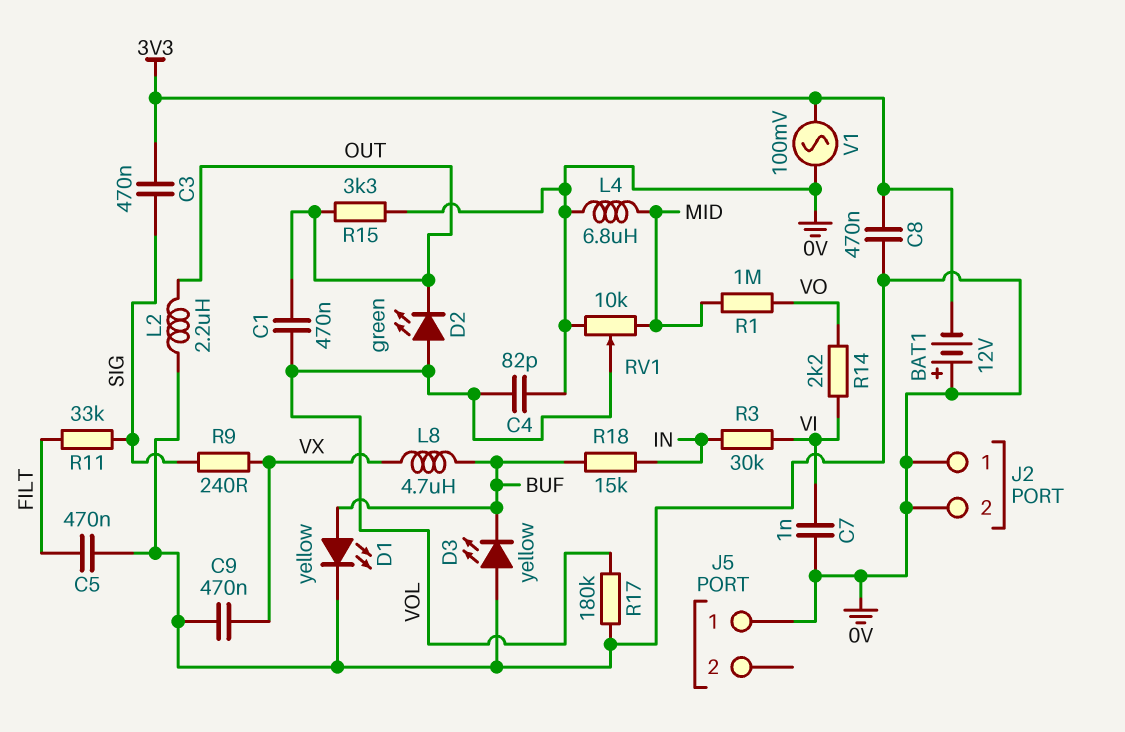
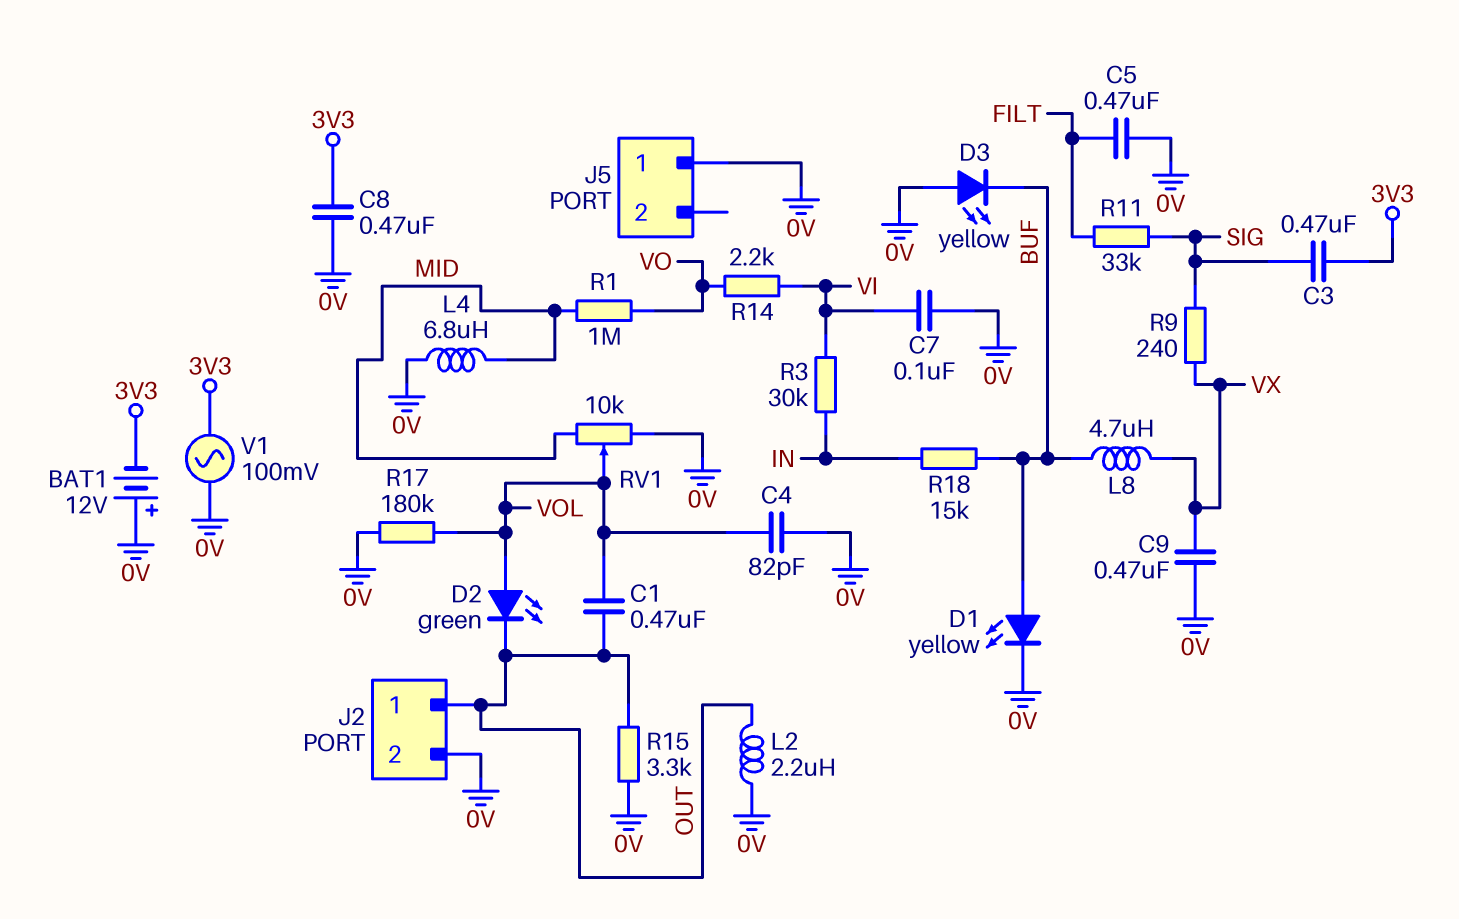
C7: 1nF (0V, VI) -> 100nF (0V, VI)
J2 pin 1: 0V -> OUT

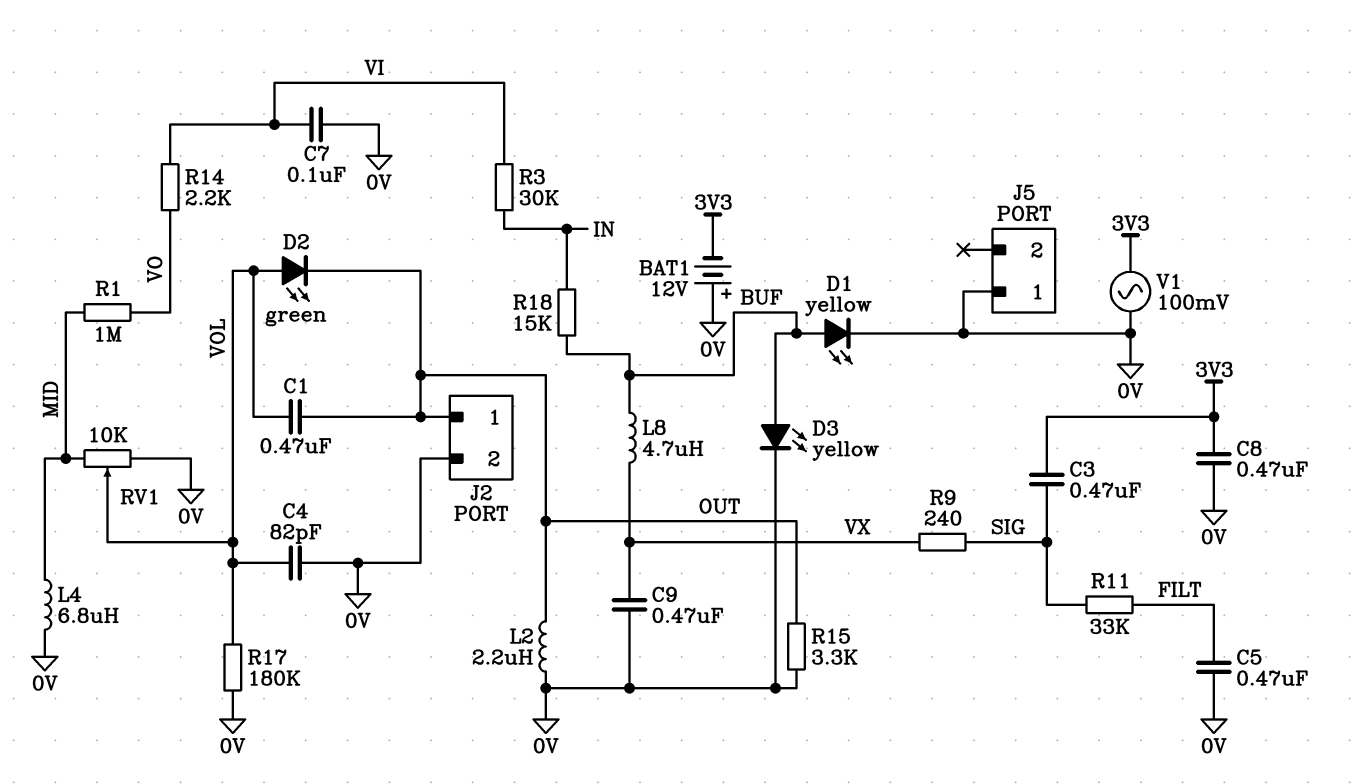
D3: LED yellow (A 0V, K BUF) -> LED yellow (A BUF, K 0V)

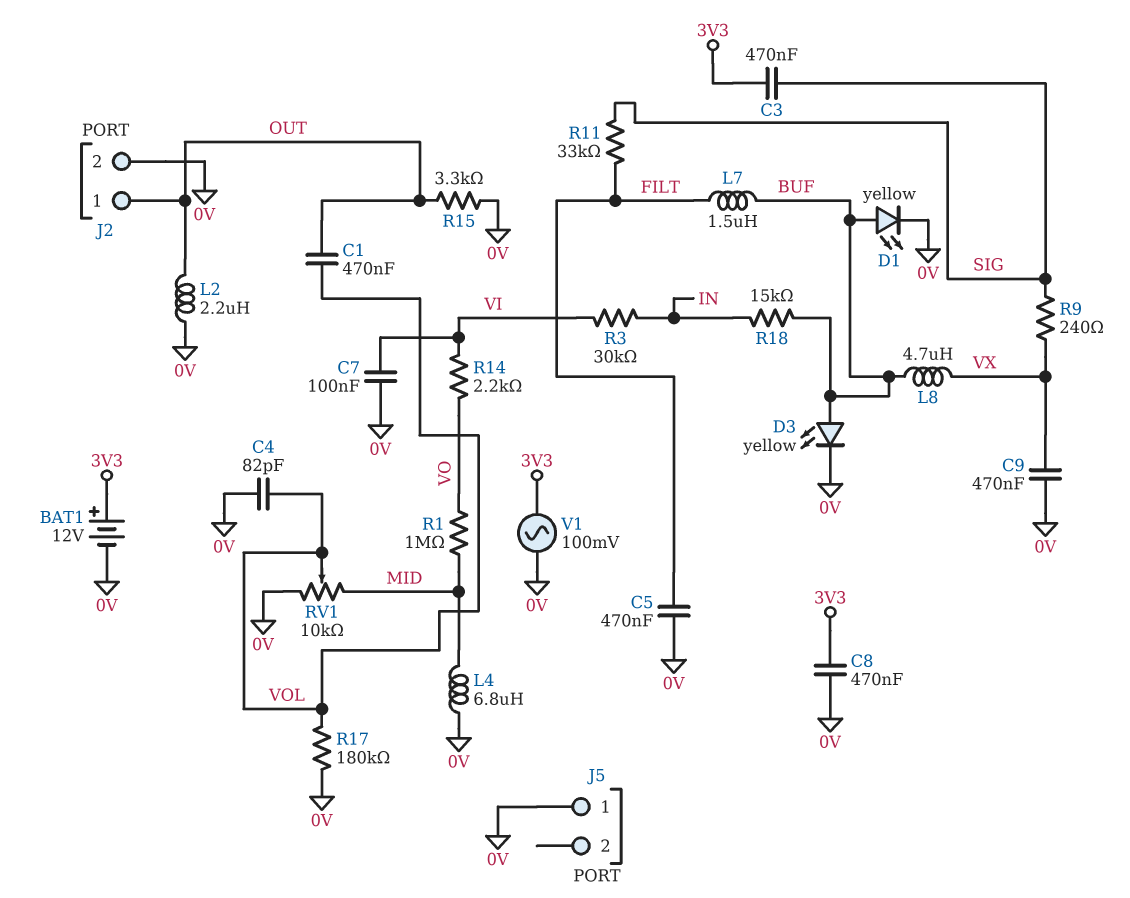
BAT1: 12V (plus 0V, minus 3V3) -> 12V (plus 3V3, minus 0V)
D2: LED green (A VOL, K OUT) -> none
L7: none -> 1.5uH (BUF, FILT)

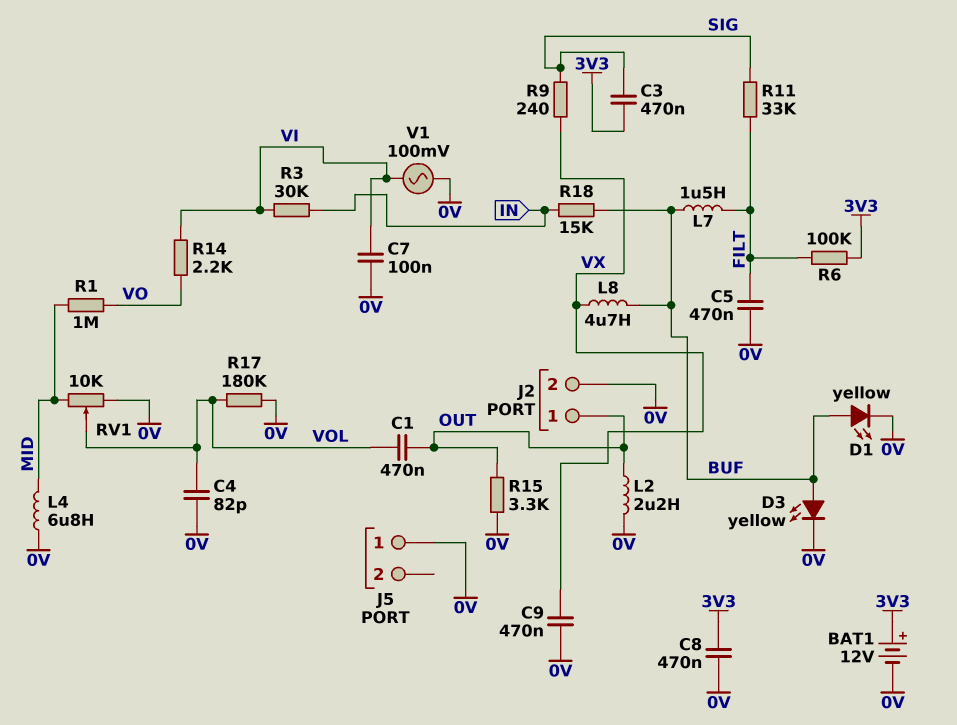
R6: none -> 100k (3V3, FILT)
V1: AC 100mV (0V, 3V3) -> AC 100mV (0V, VI)

